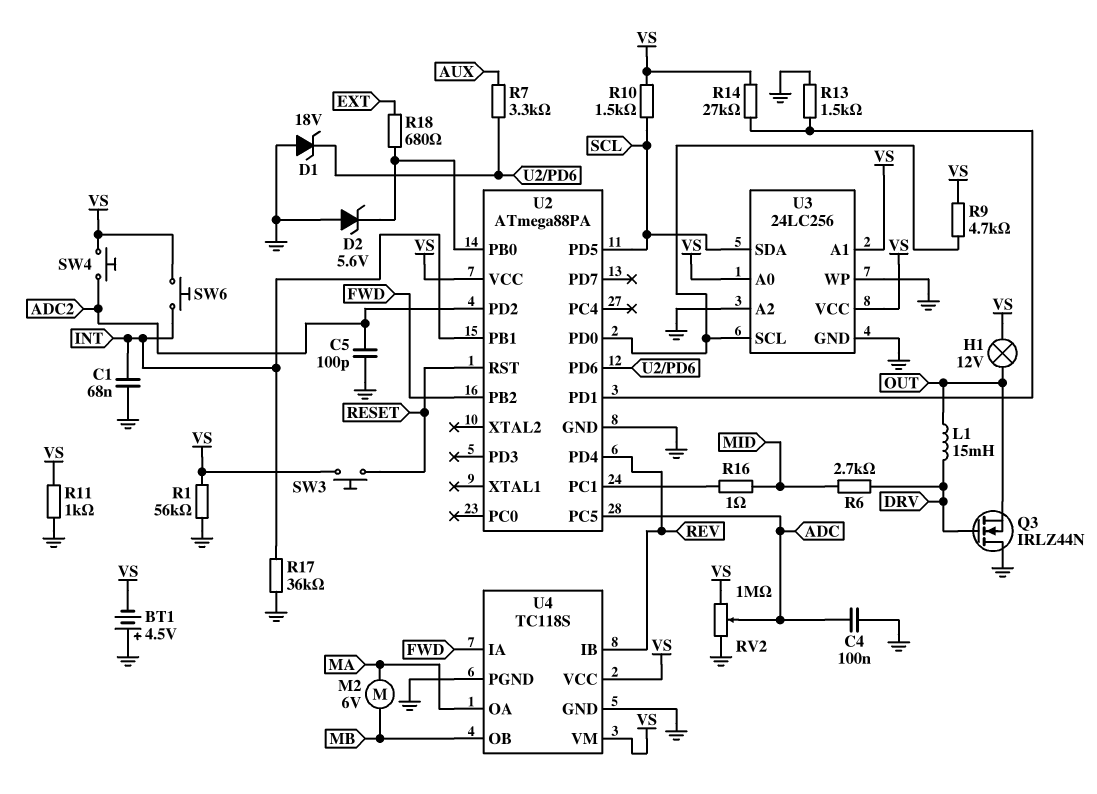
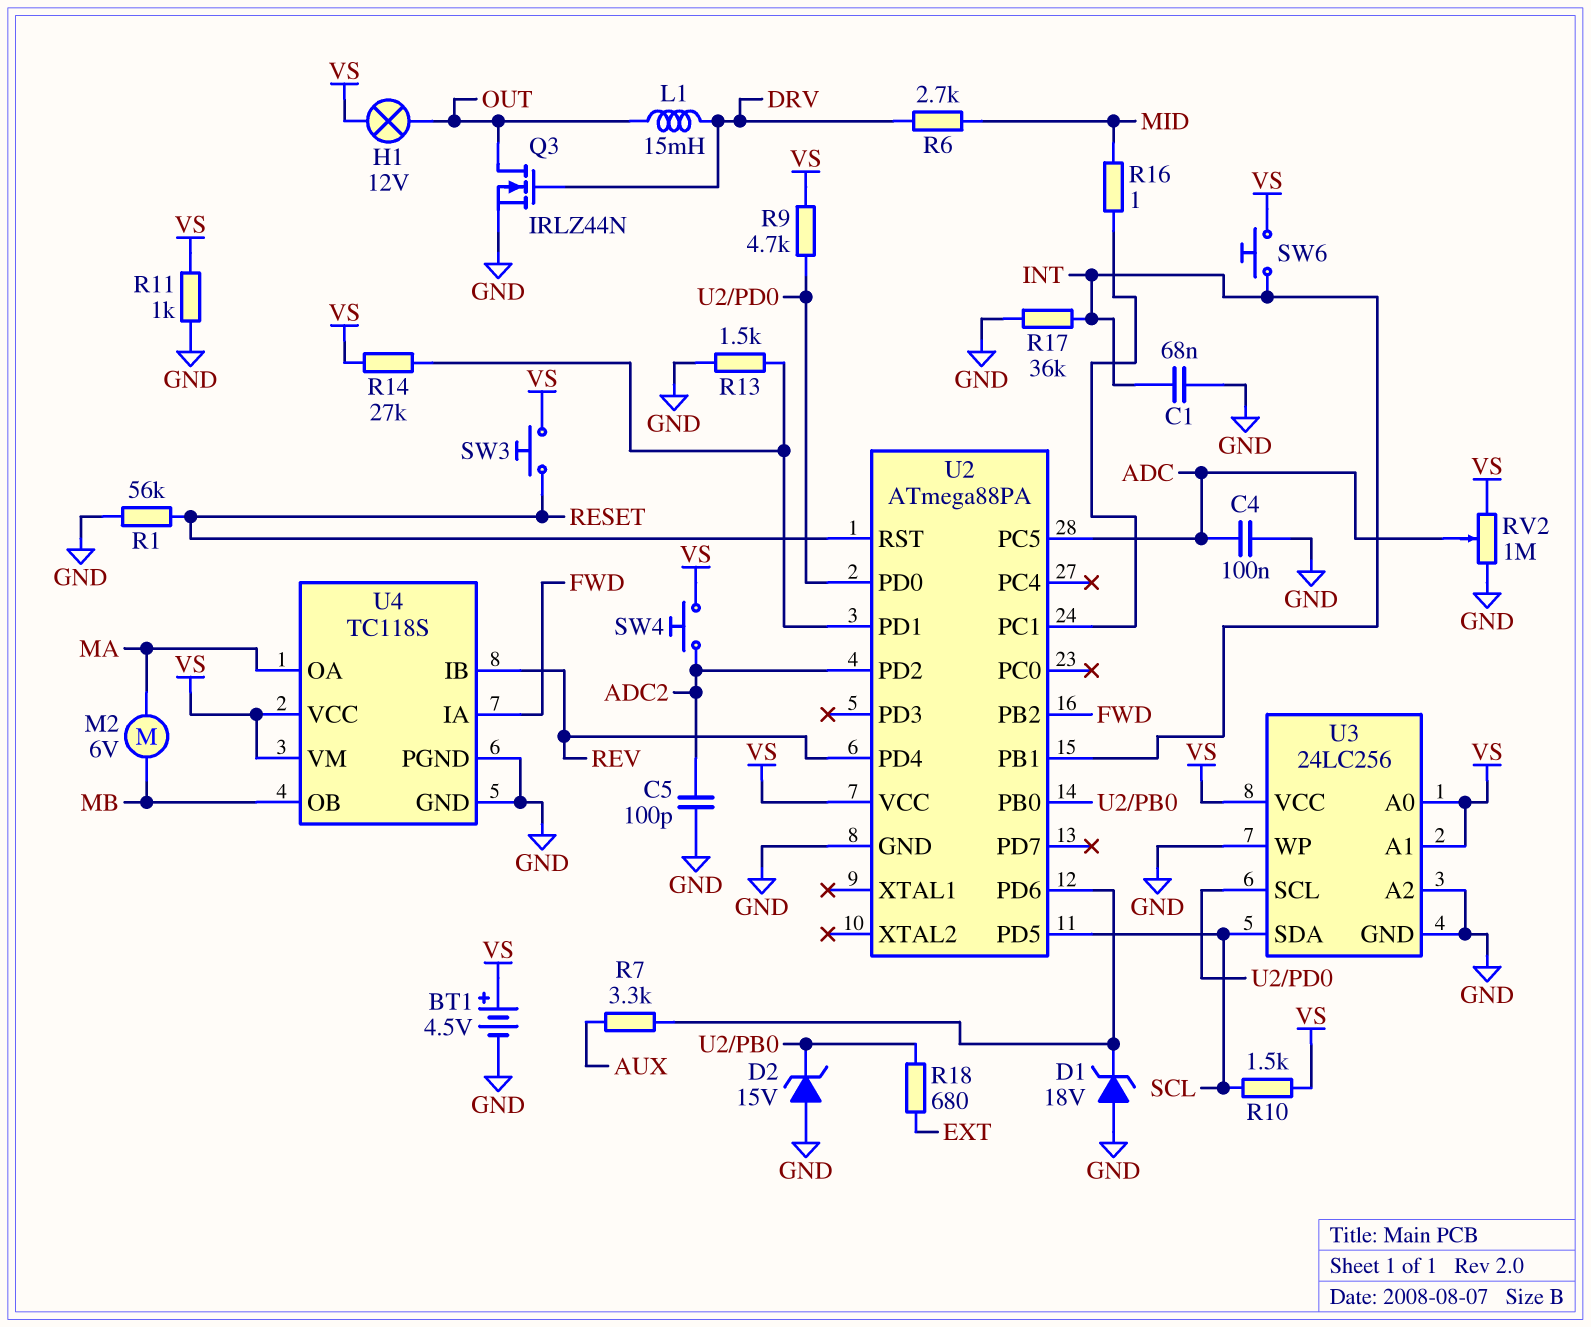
BT1: 4.5V (plus GND, minus VS) -> 4.5V (plus VS, minus GND)
D2: zener 5.6V (A GND, K U2/PB0) -> zener 15V (A GND, K U2/PB0)
Q3: NMOS IRLZ44N (G DRV, D GND, S OUT) -> NMOS IRLZ44N (G DRV, D OUT, S GND)
R1: 56k (GND, VS) -> 56k (GND, RESET)

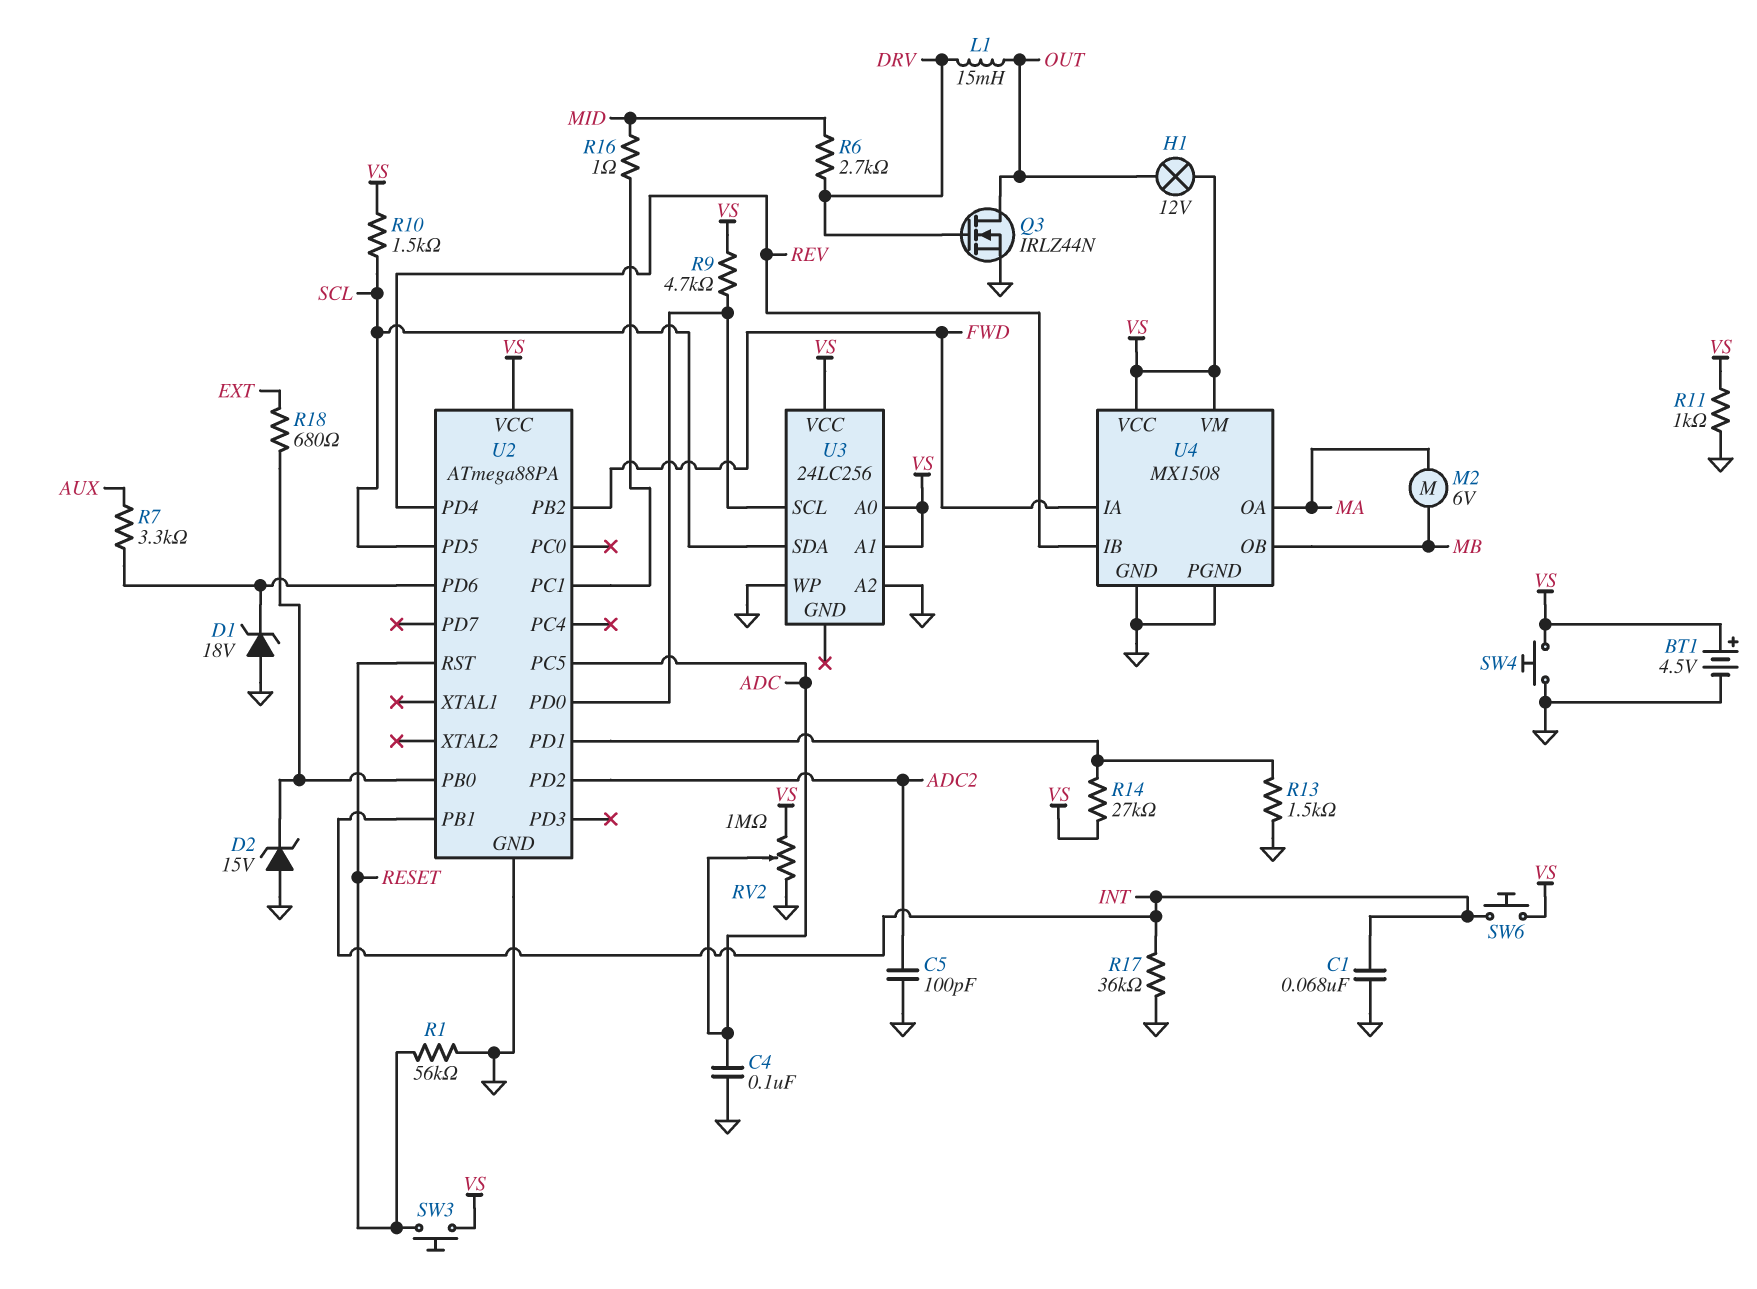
SW4: button (ADC2, VS) -> button (GND, VS)
U3 pin GND: GND -> none
U4: TC118S -> MX1508

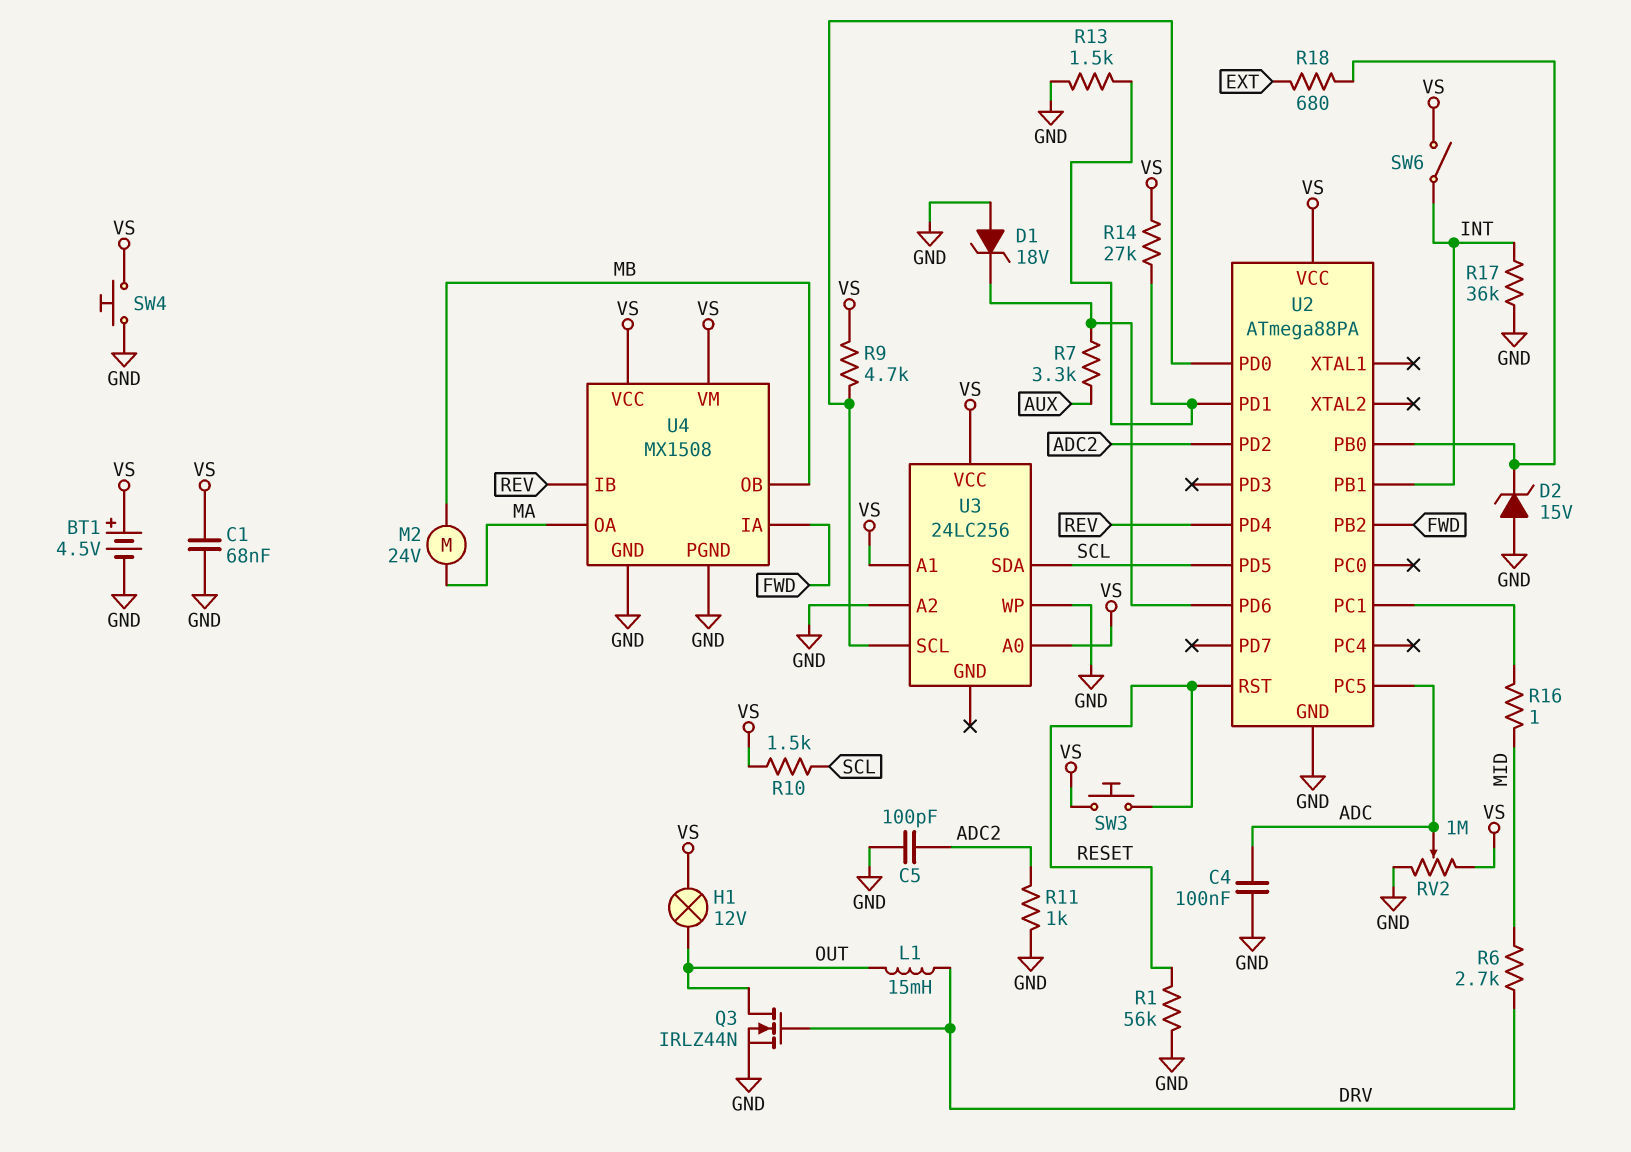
C1: 68nF (GND, INT) -> 68nF (GND, VS)
M2: motor 6V (MA, MB) -> motor 24V (MA, MB)
R11: 1k (GND, VS) -> 1k (ADC2, GND)
SW6: button (INT, VS) -> switch (INT, VS)

